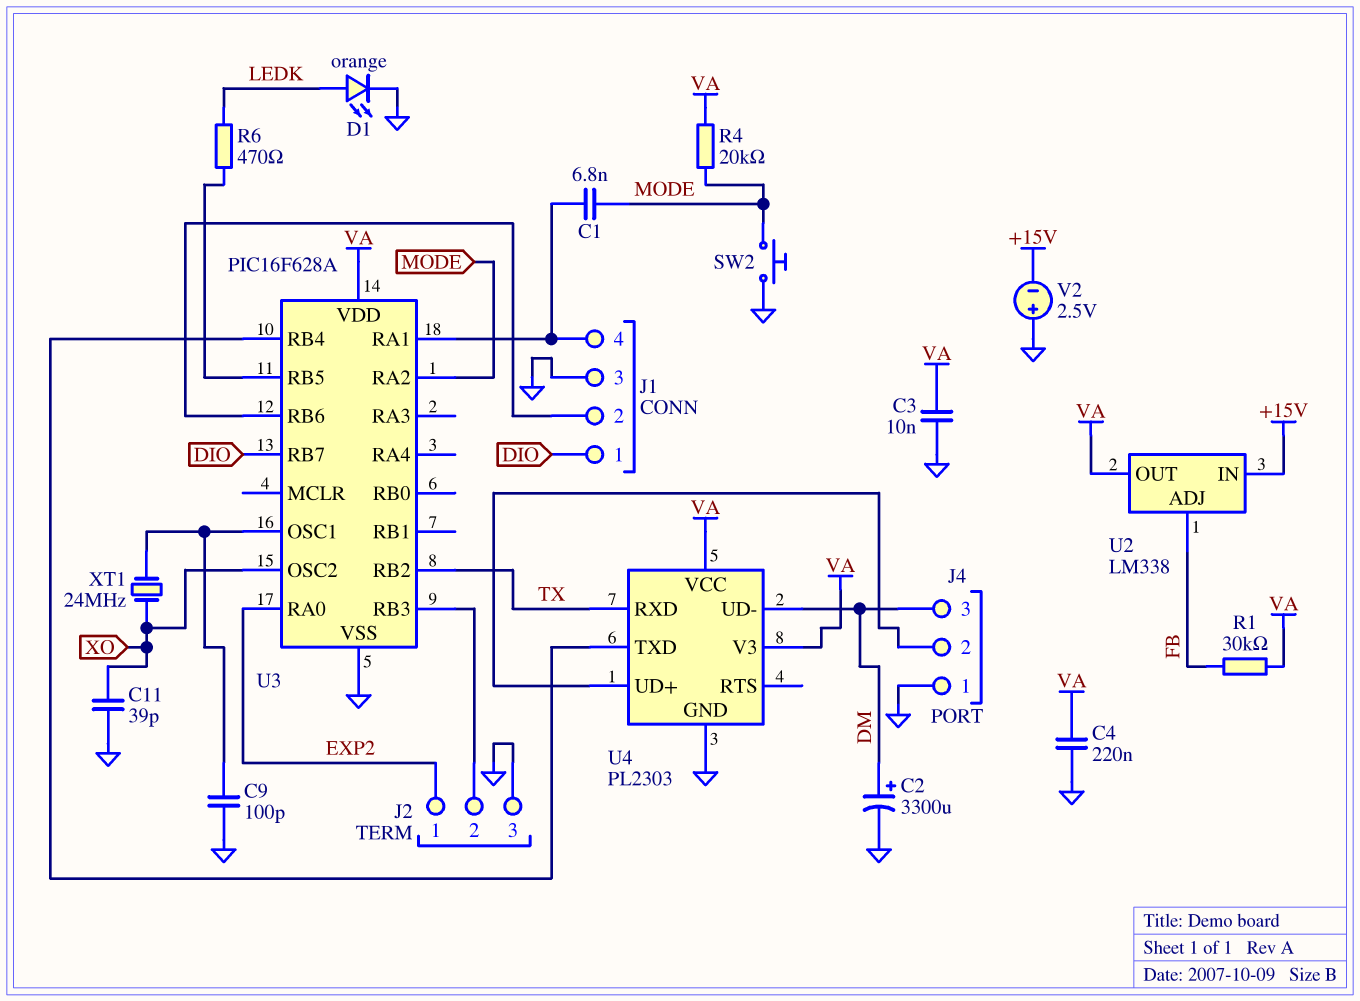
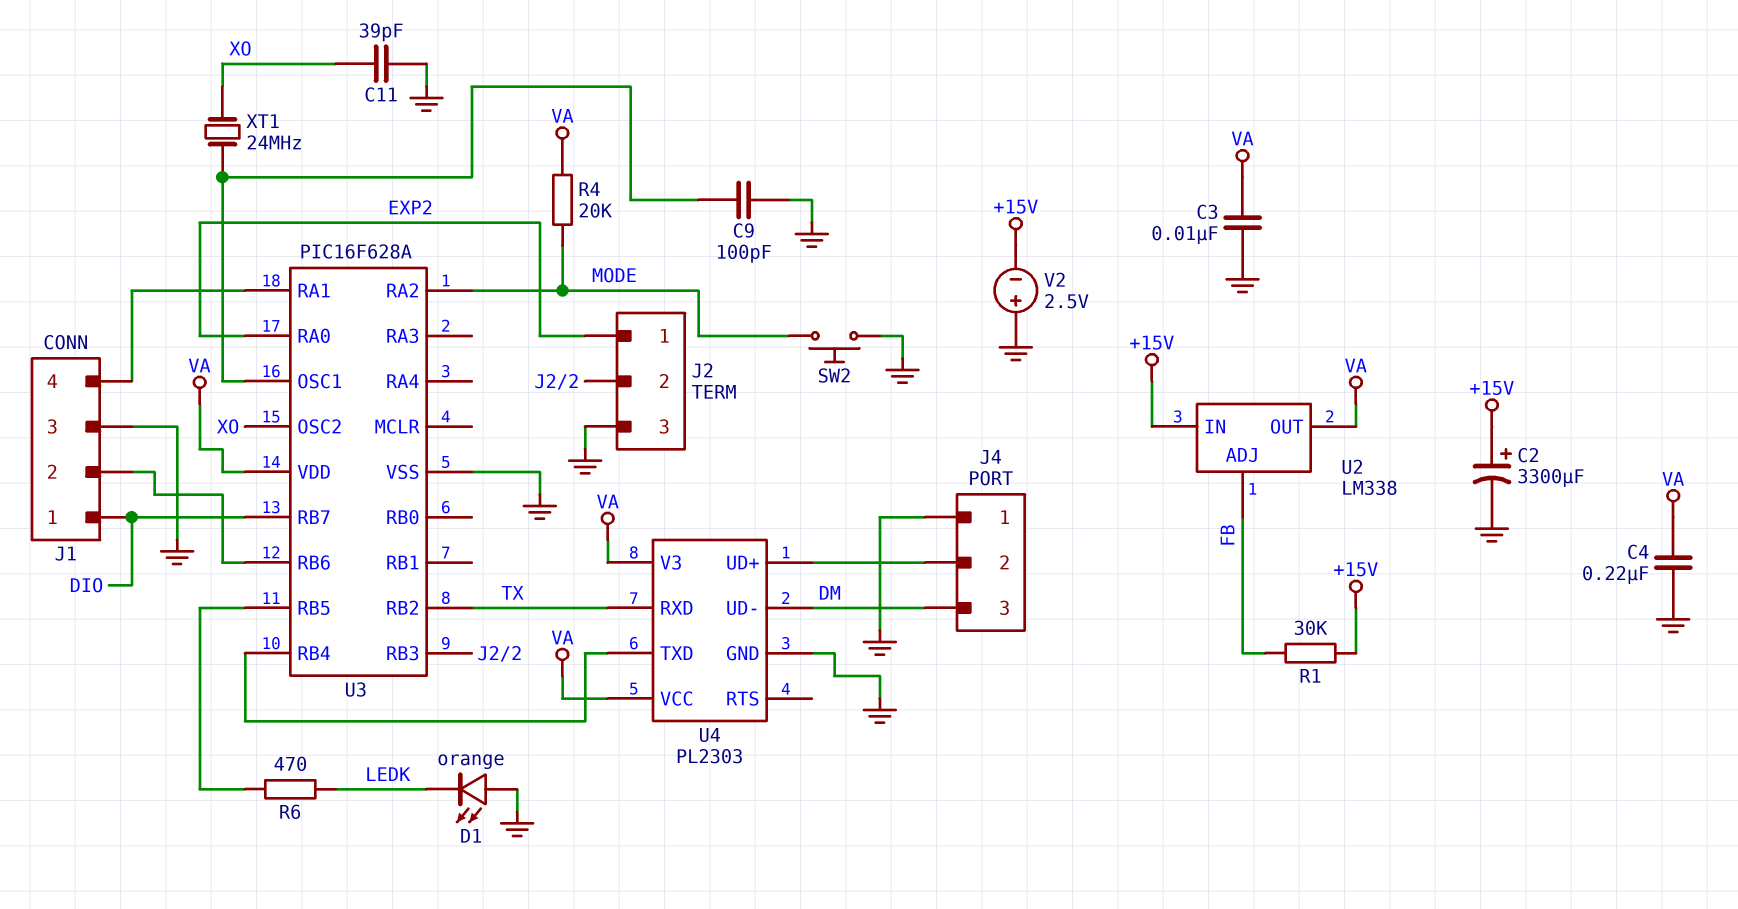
C1: 6.8nF (J1/4, MODE) -> none
C2: 3300uF (plus DM, minus GND) -> 3300uF (plus +15V, minus GND)
D1: LED orange (A LEDK, K GND) -> LED orange (A GND, K LEDK)
R1: 30k (FB, VA) -> 30k (+15V, FB)

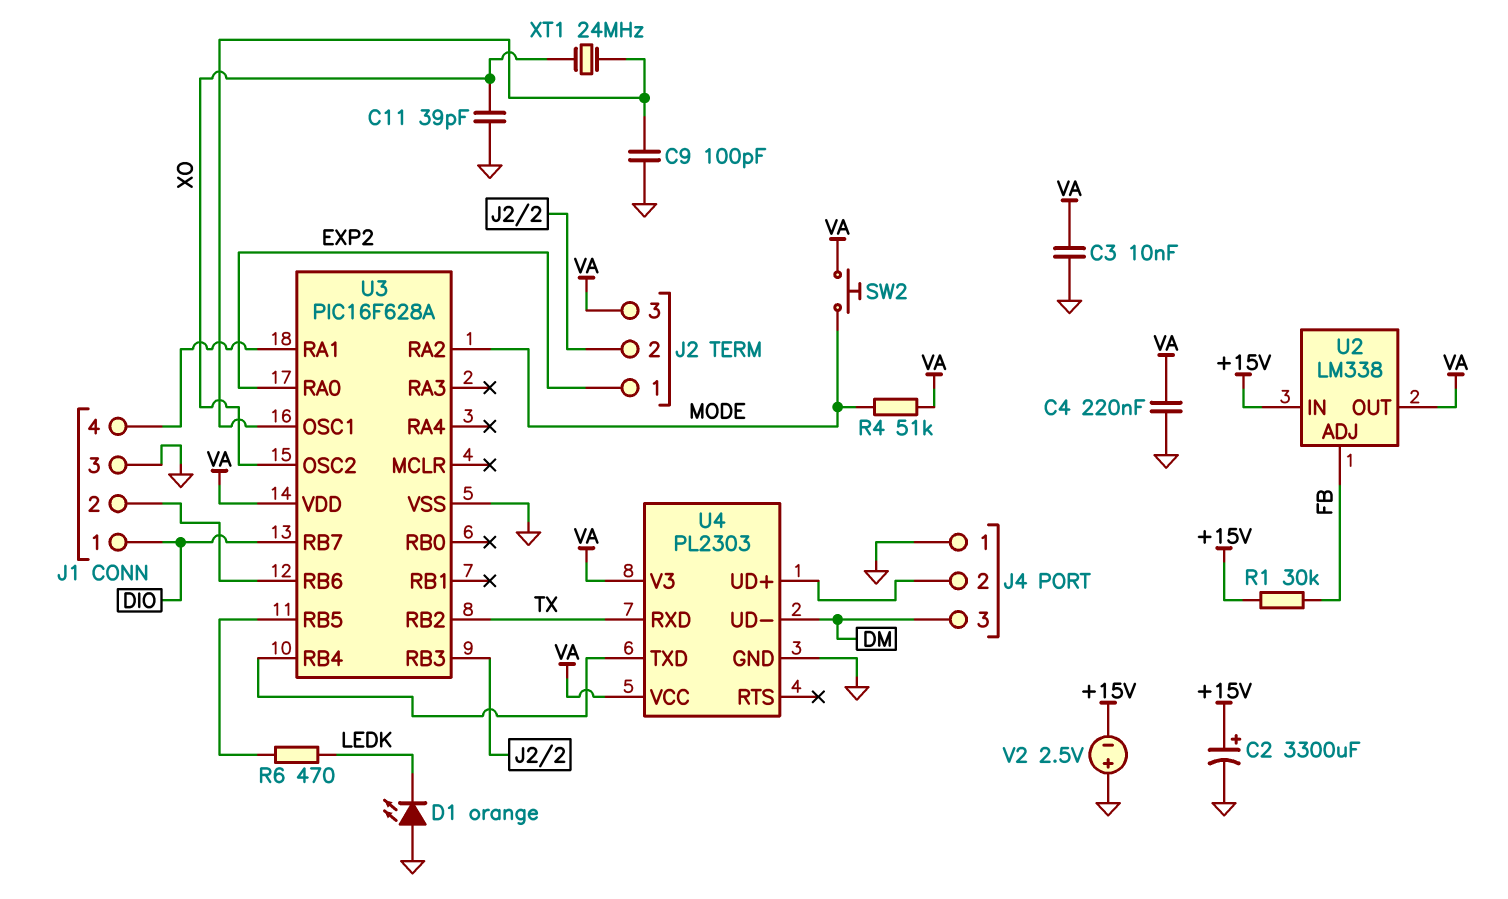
J2 pin 3: GND -> VA
R4: 20k (MODE, VA) -> 51k (MODE, VA)
SW2: button (GND, MODE) -> button (MODE, VA)

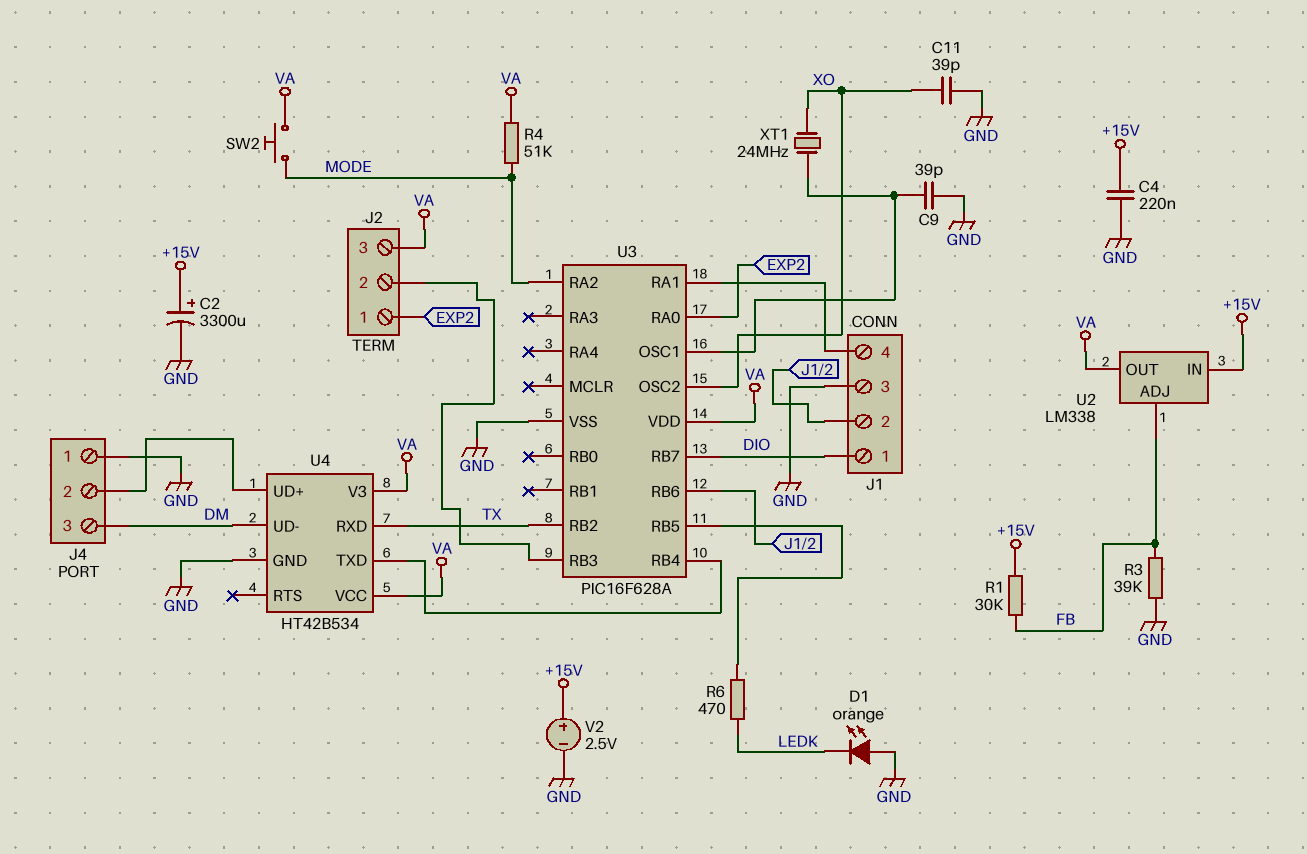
C3: 10nF (GND, VA) -> none
C4: 220nF (GND, VA) -> 220nF (+15V, GND)
C9: 100pF (GND, U3/OSC1) -> 39pF (GND, U3/OSC1)
R3: none -> 39k (FB, GND)
U4: PL2303 -> HT42B534
V2: 2.5V (plus GND, minus +15V) -> 2.5V (plus +15V, minus GND)

